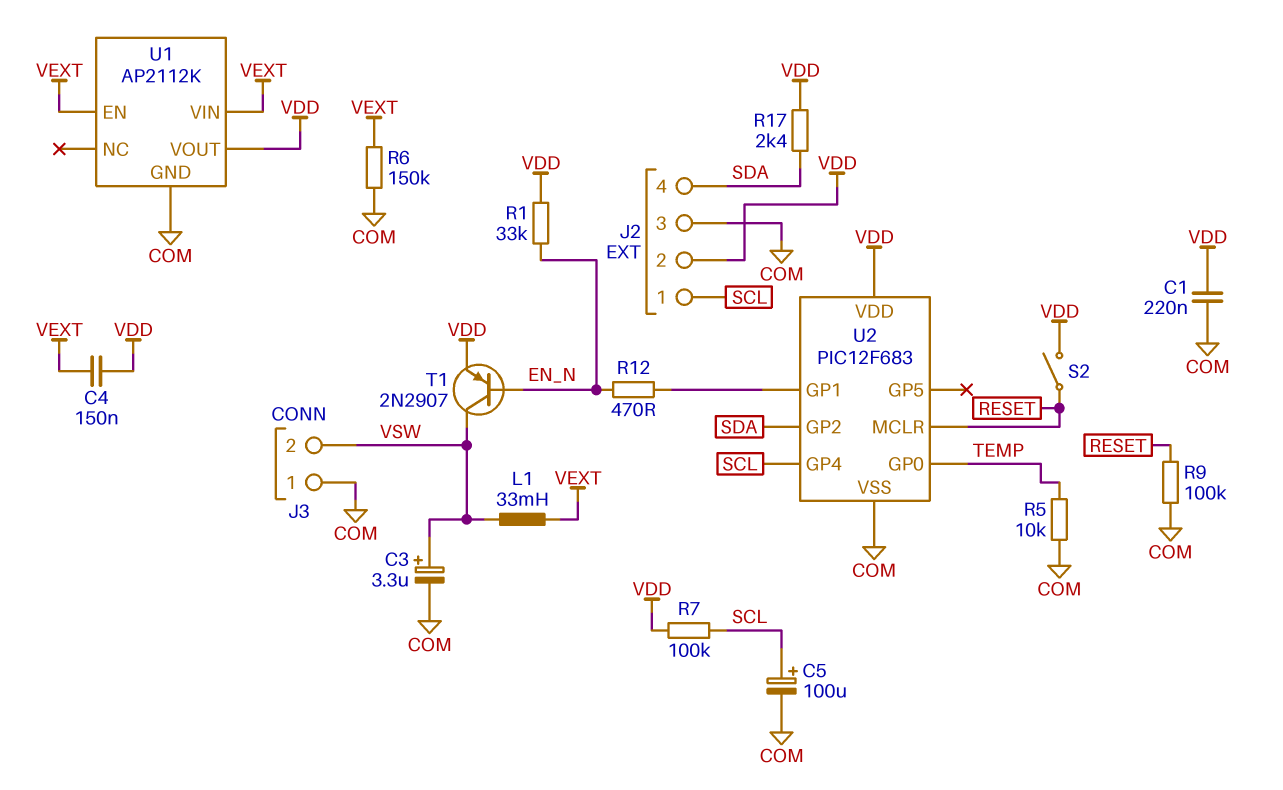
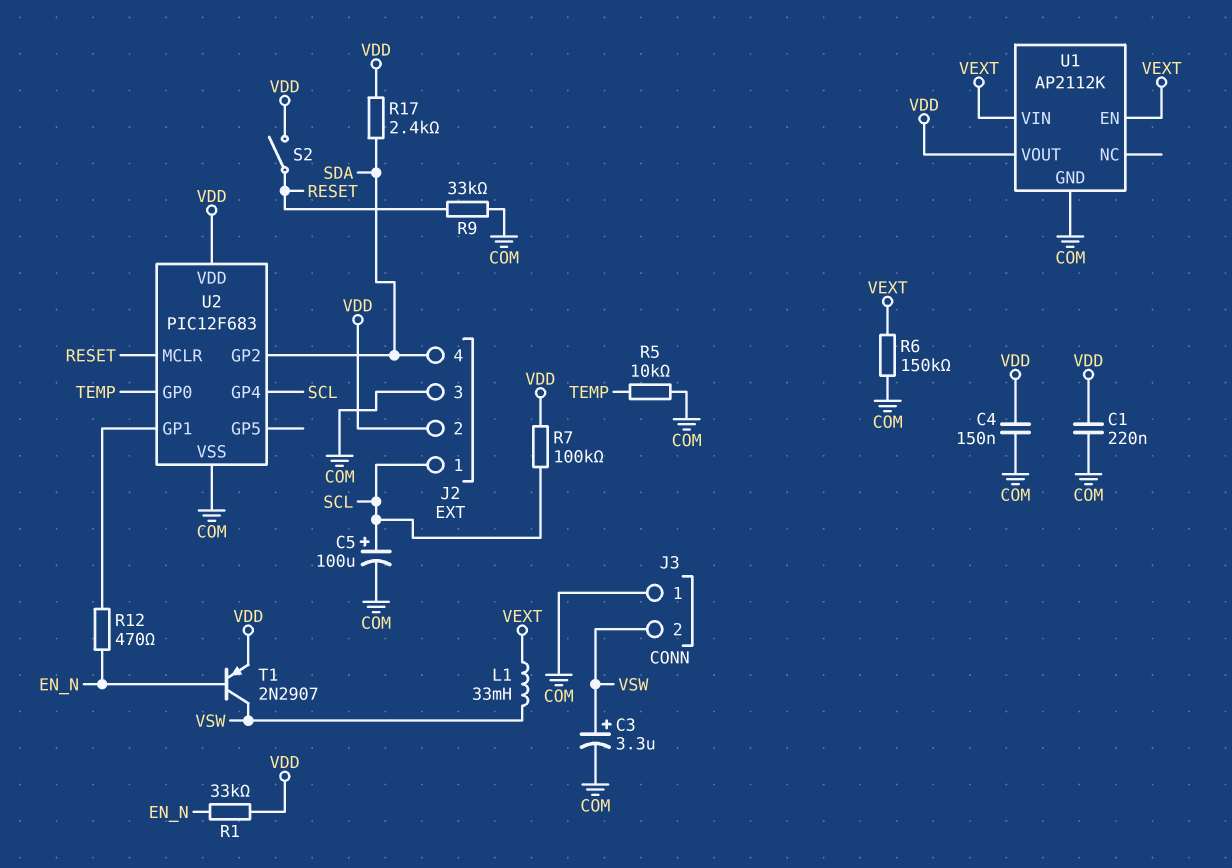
C4: 150nF (VDD, VEXT) -> 150nF (COM, VDD)
R9: 100k (COM, RESET) -> 33k (COM, RESET)

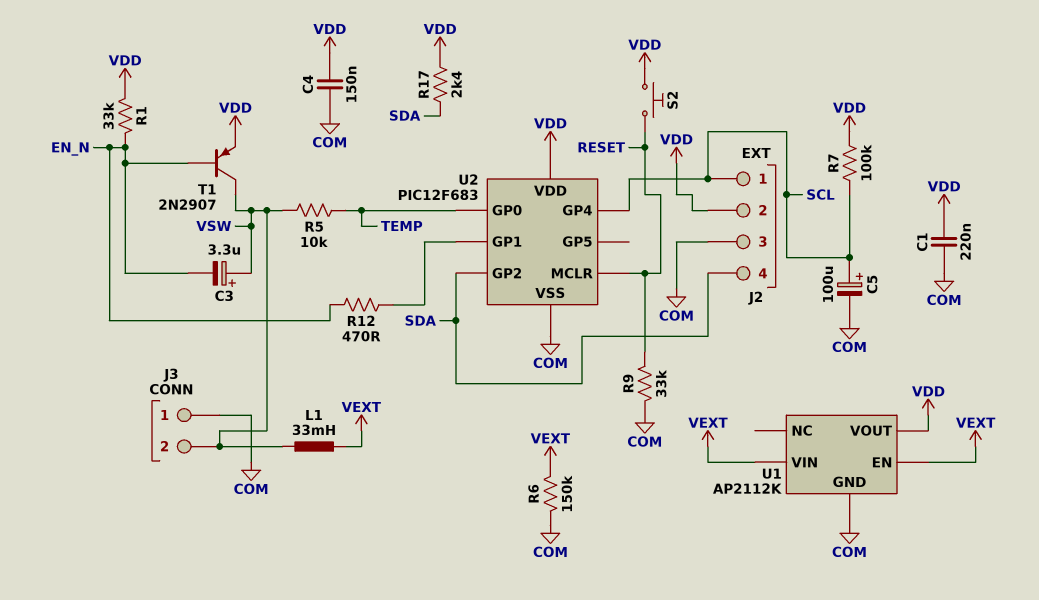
C3: 3.3uF (plus VSW, minus COM) -> 3.3uF (plus VSW, minus EN_N)
R5: 10k (COM, TEMP) -> 10k (TEMP, VSW)
S2: switch (RESET, VDD) -> button (RESET, VDD)

